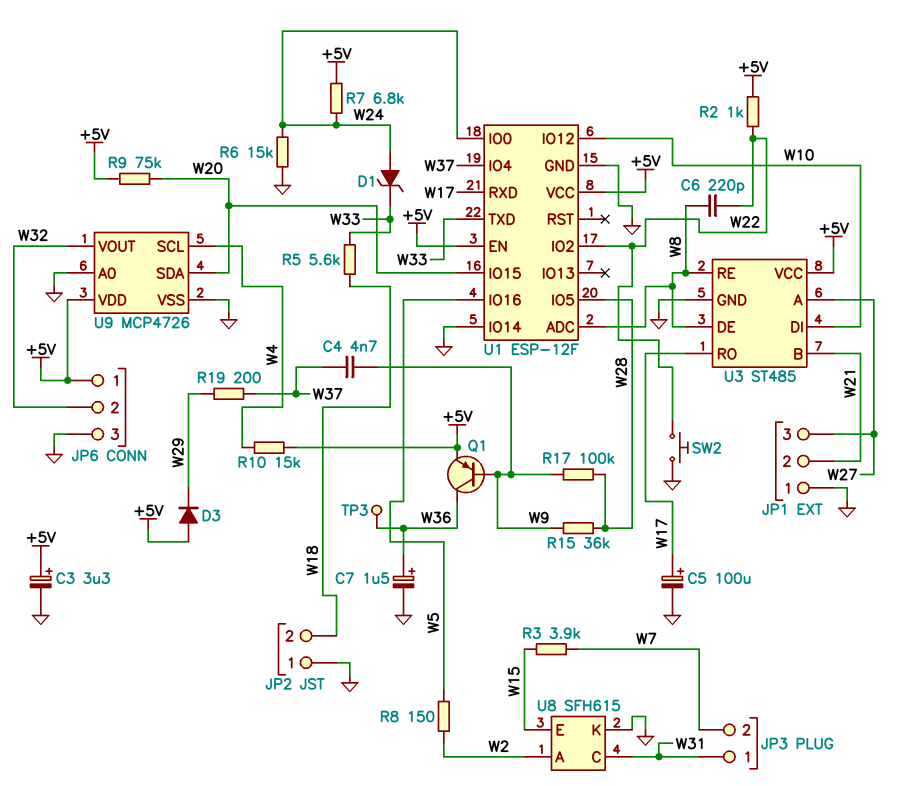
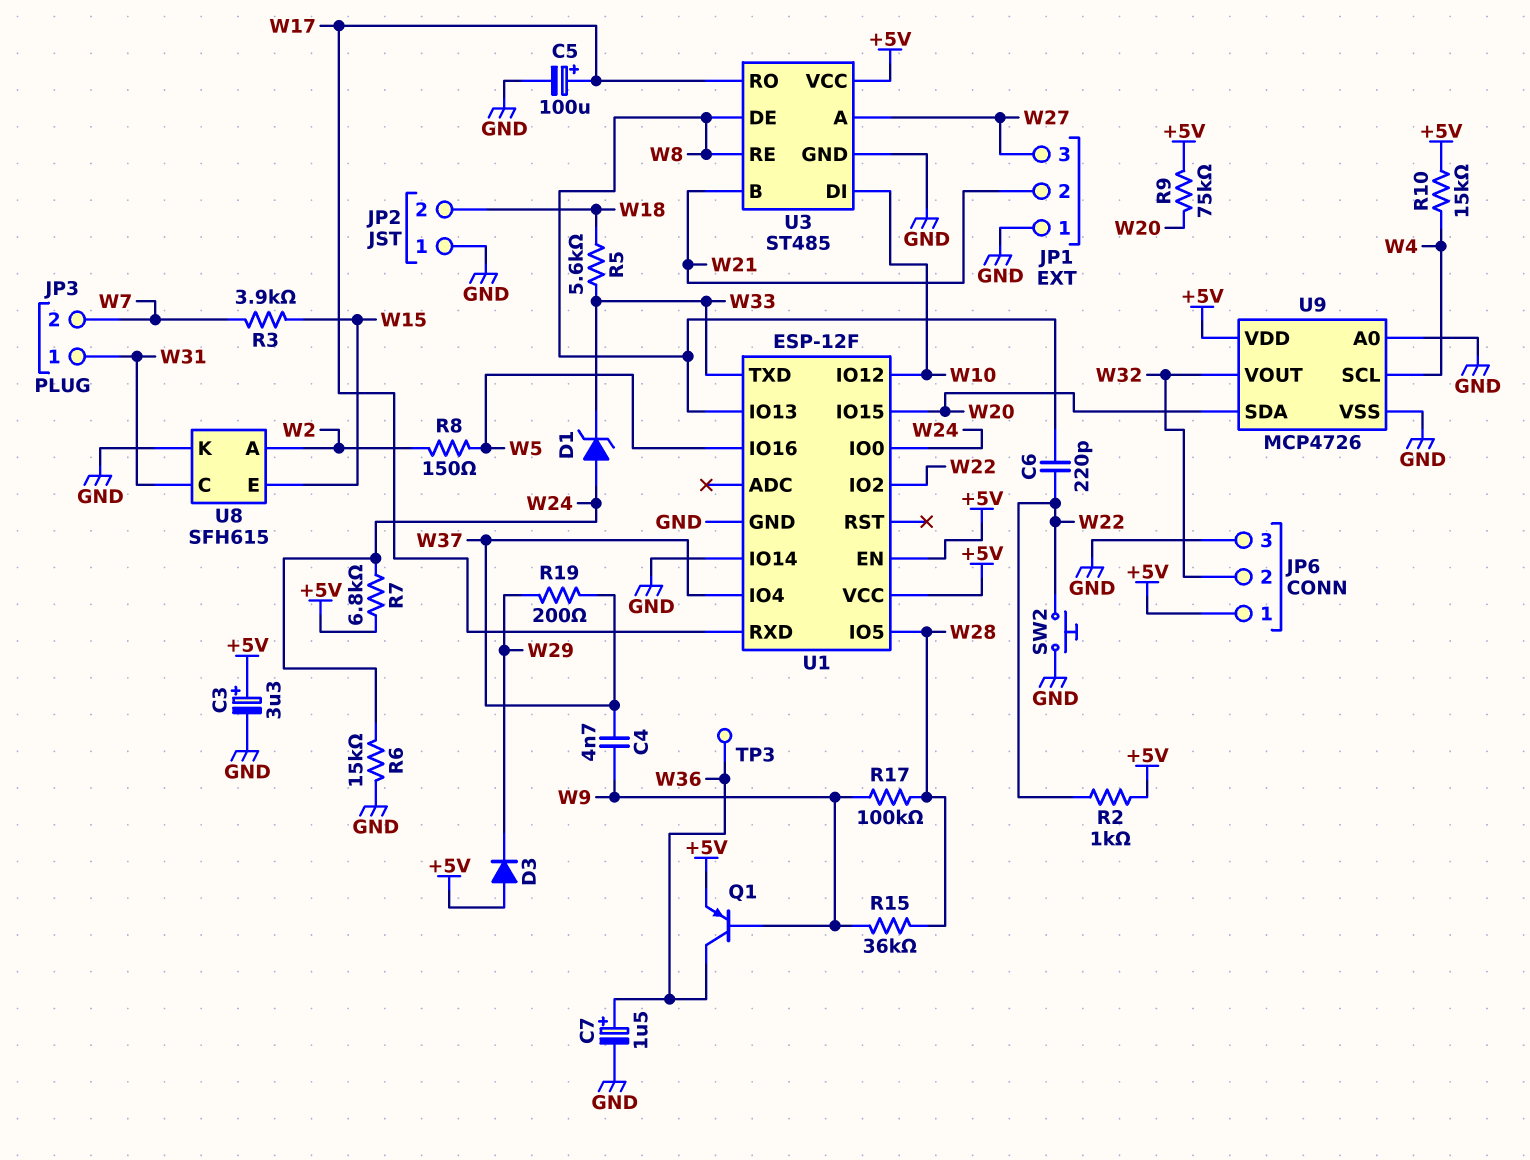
U1 pin ADC: W8 -> none
U1 pin IO13: none -> W8

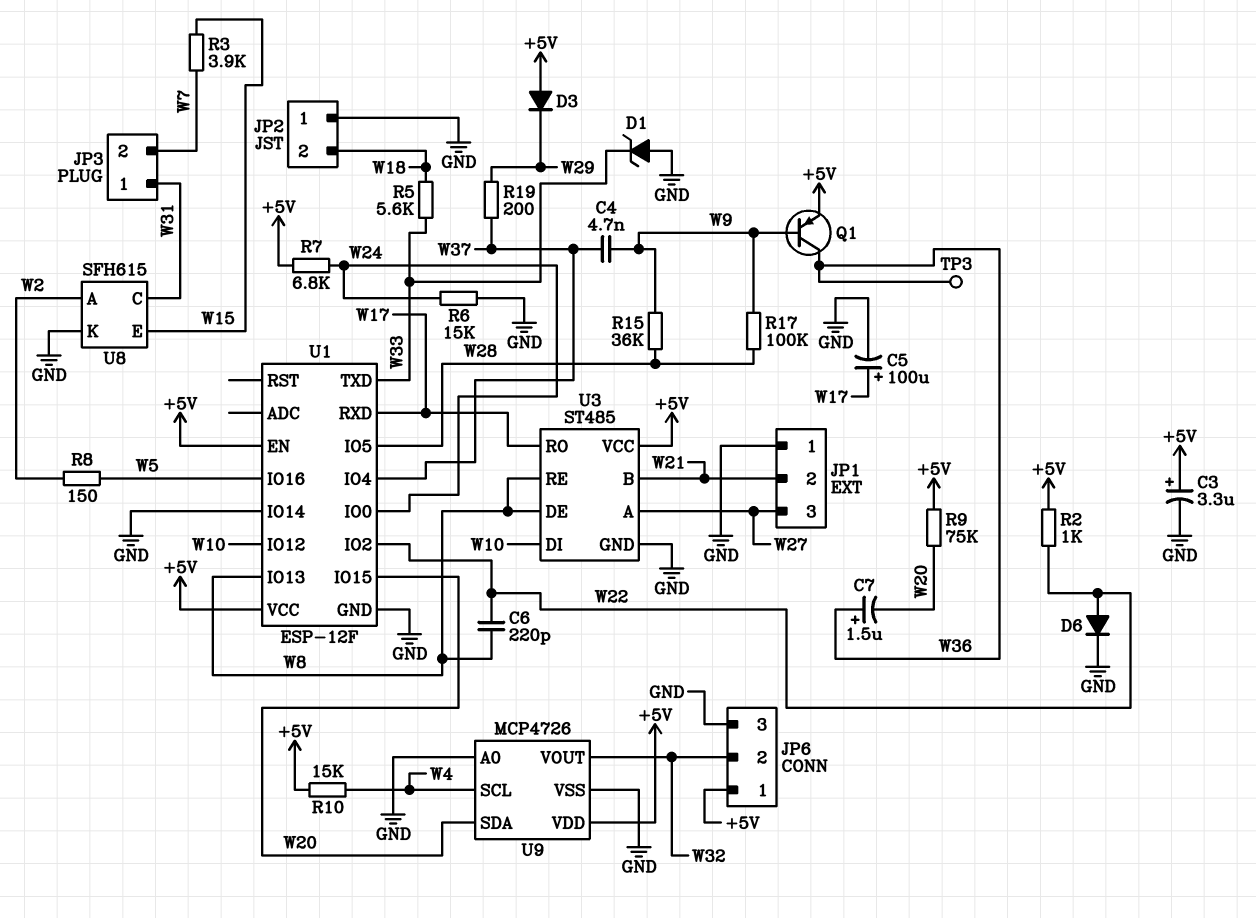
C7: 1.5uF (plus W36, minus GND) -> 1.5uF (plus W36, minus W20)
D1: zener (A W24, K W33) -> zener (A GND, K W33)
D6: none -> diode (A W22, K GND)
SW2: button (GND, W22) -> none

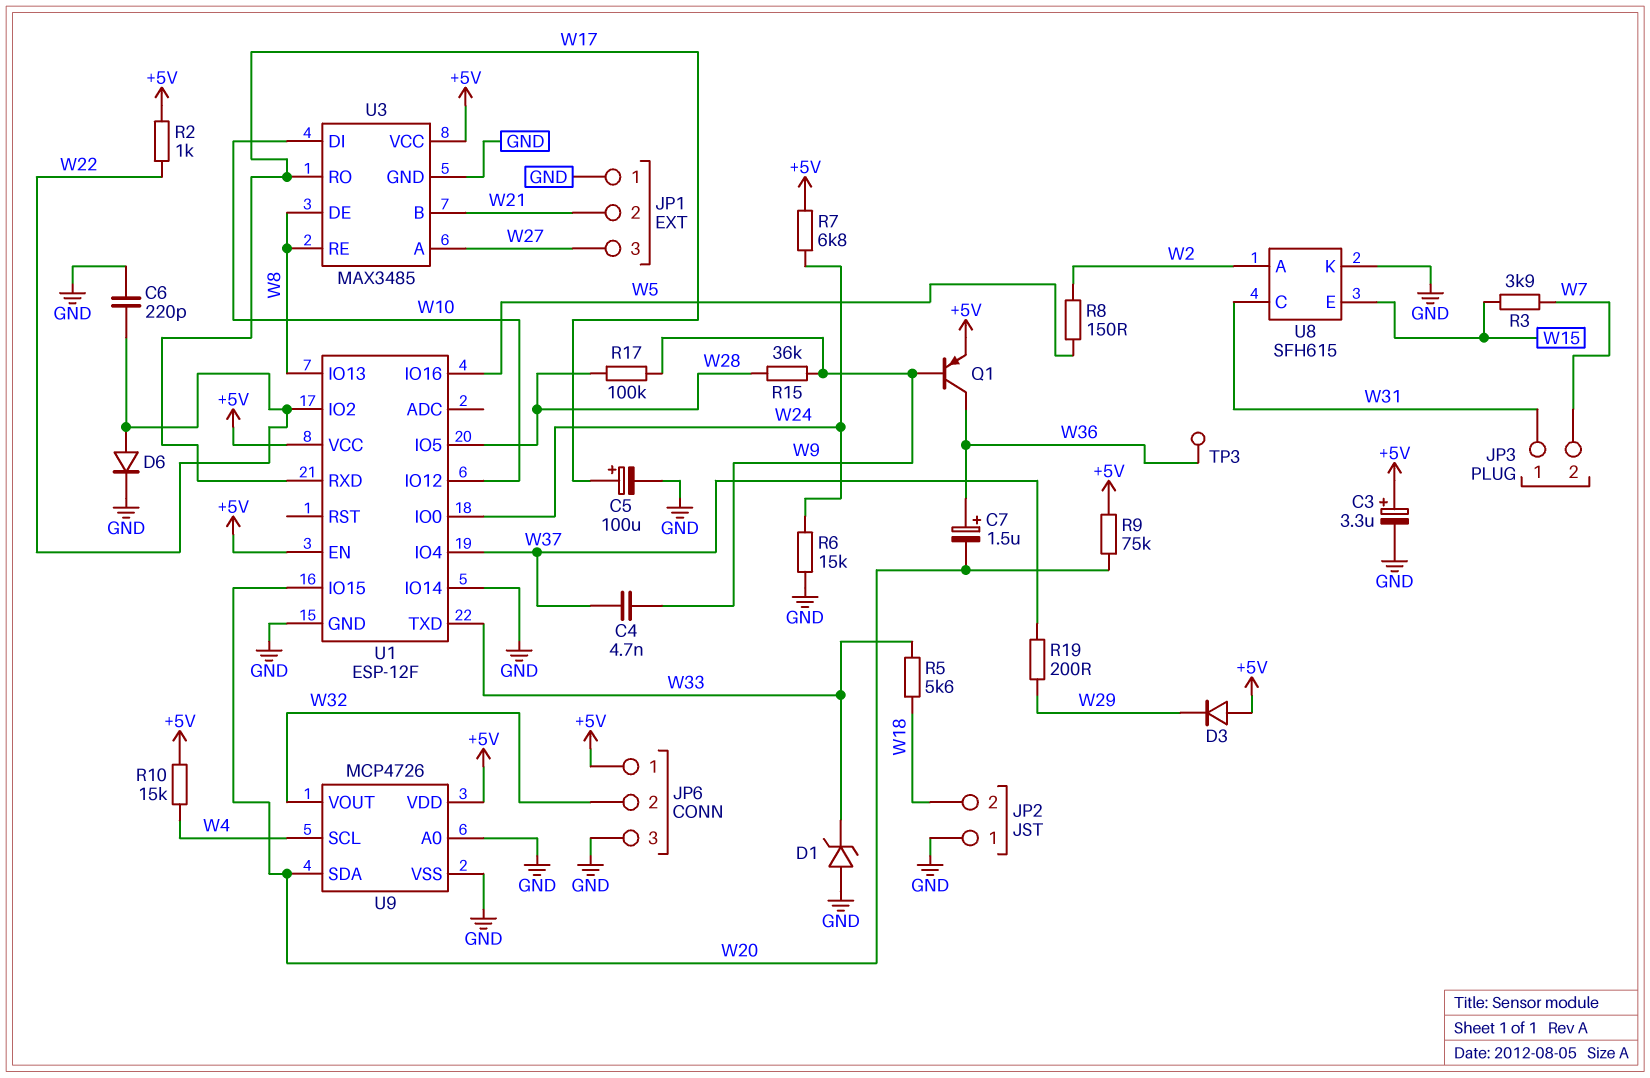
C6: 220pF (W8, W22) -> 220pF (GND, W22)
U3: ST485 -> MAX3485

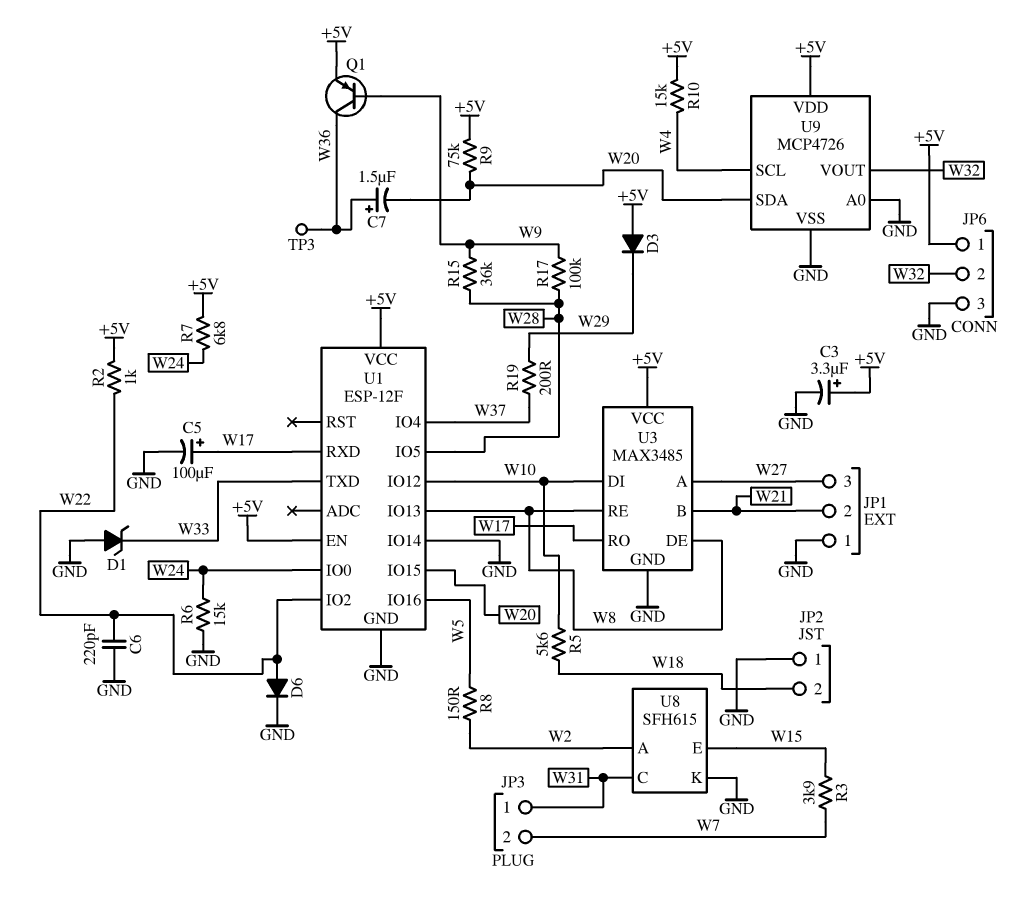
C4: 4.7nF (W9, W37) -> none
R5: 5.6k (W18, W33) -> 5.6k (W10, W18)

